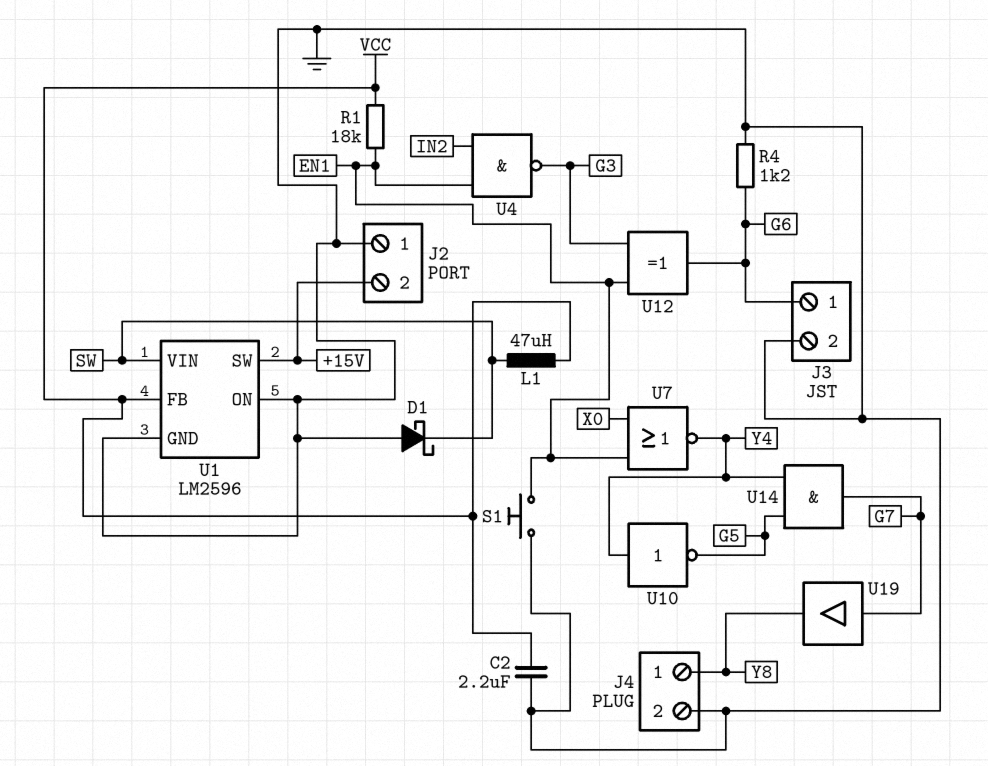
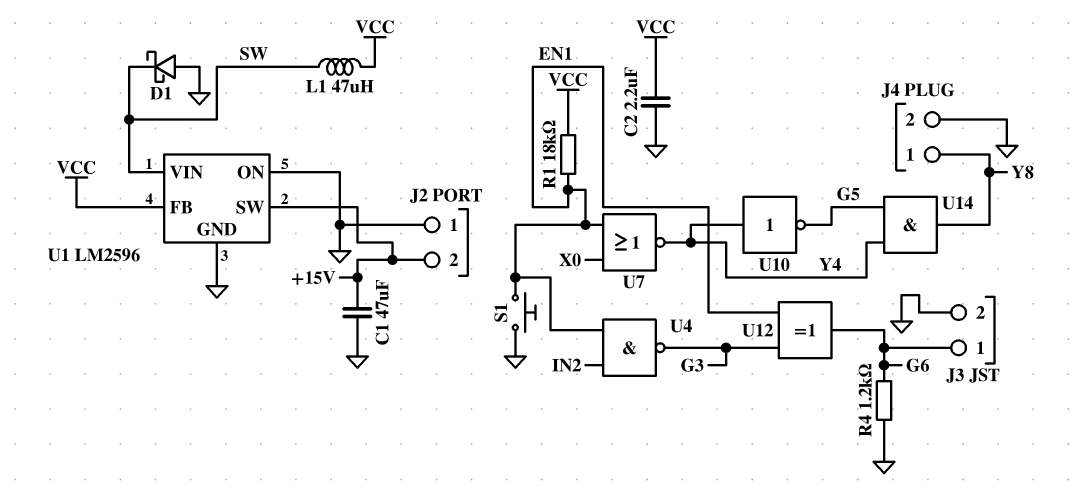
C1: none -> 47uF (+15V, GND)
U14: AND (in G5, in Y4, out G7) -> AND (in G5, in Y4, out Y8)
U19: buffer (in G7, out Y8) -> none

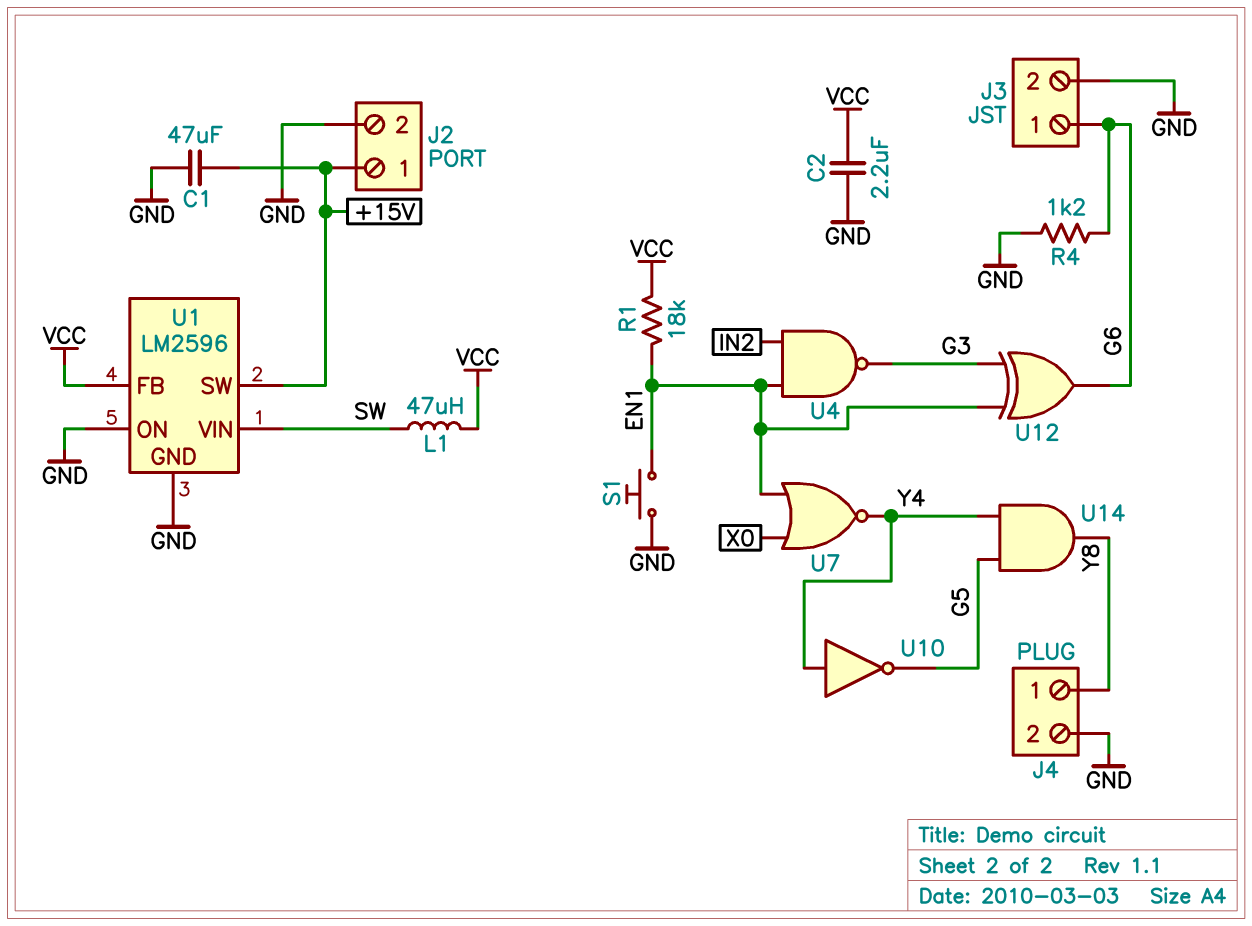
D1: schottky (A GND, K SW) -> none
J2 pin 1: GND -> +15V
J2 pin 2: +15V -> GND

